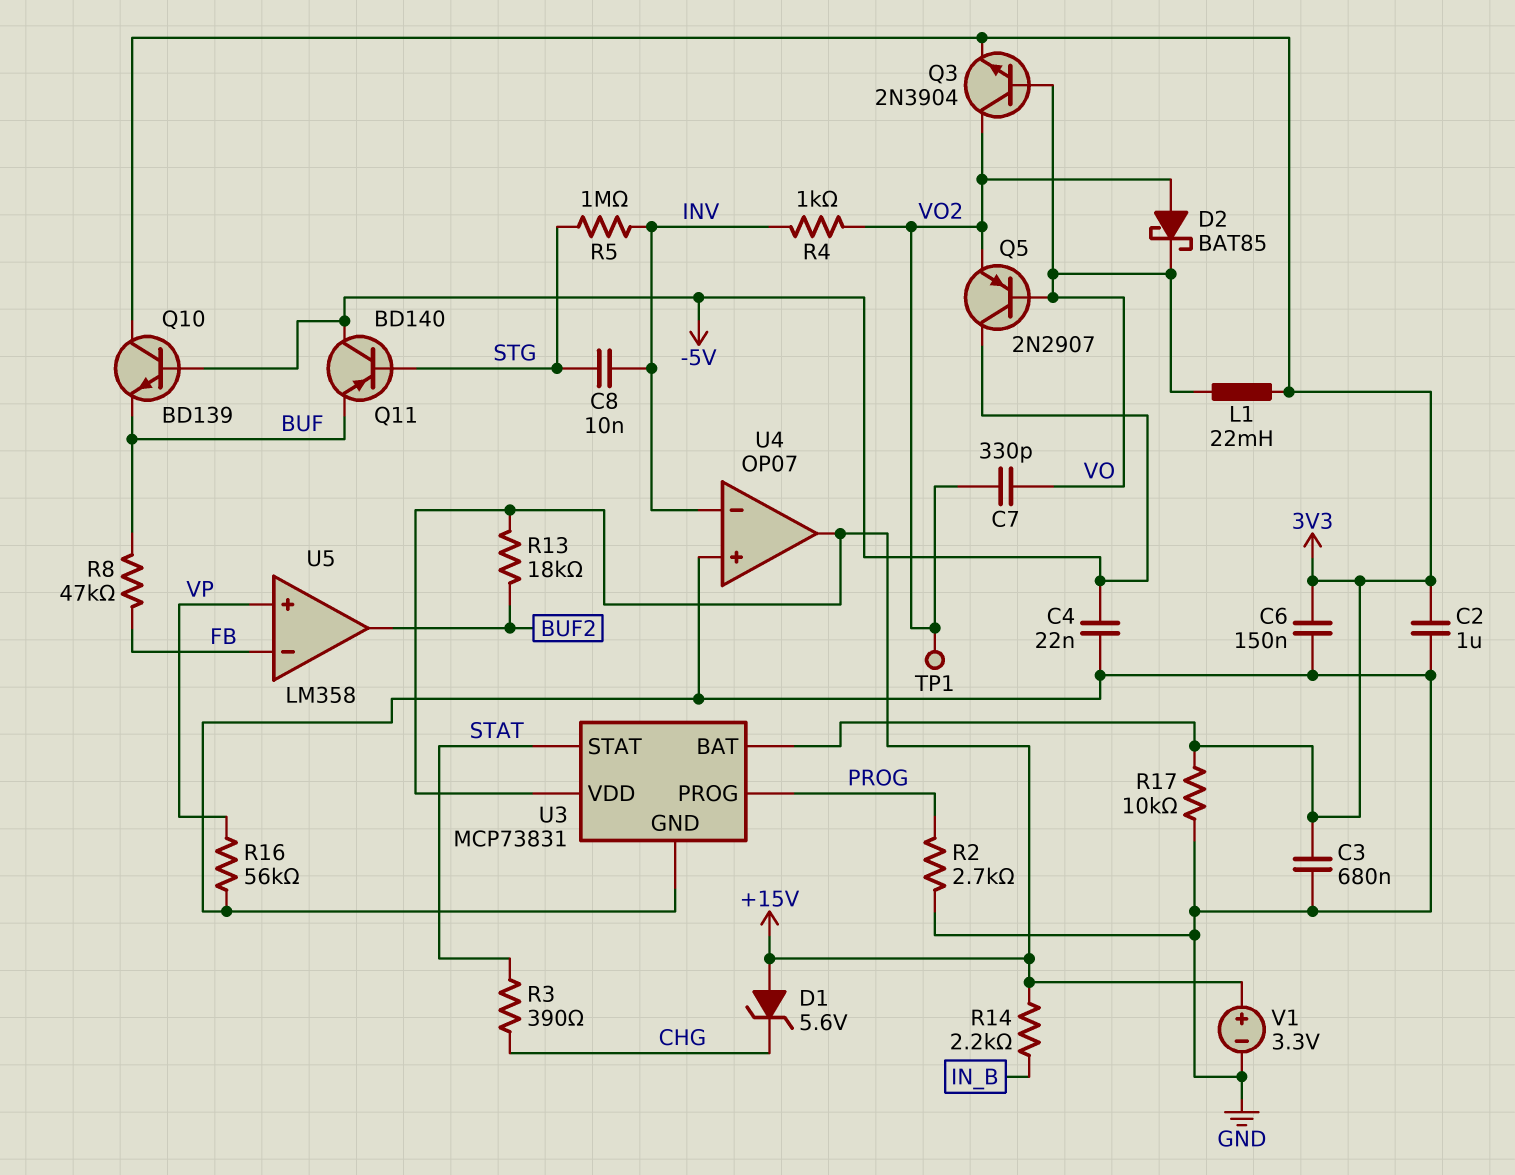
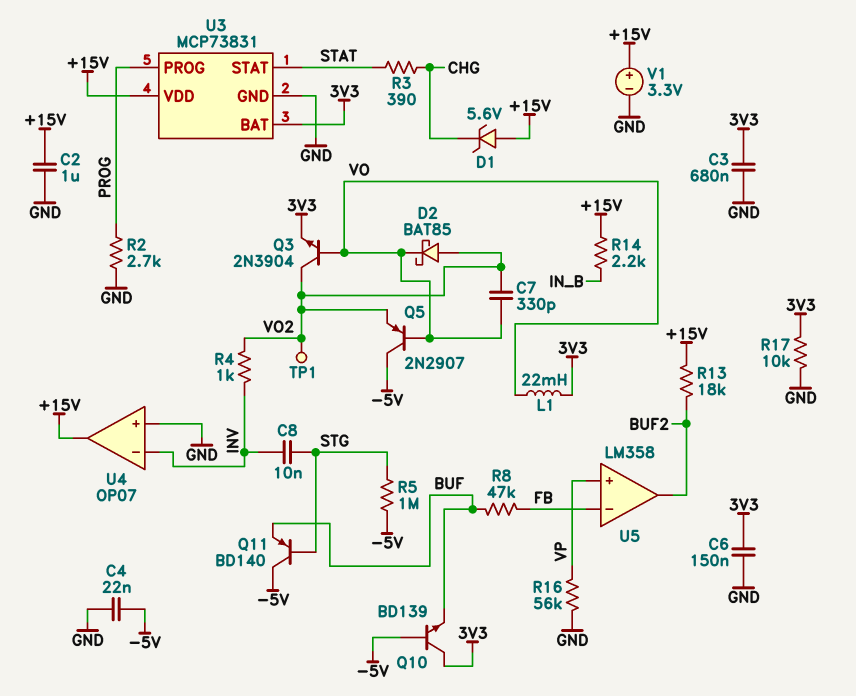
C2: 1uF (3V3, GND) -> 1uF (+15V, GND)
R5: 1M (INV, STG) -> 1M (-5V, STG)

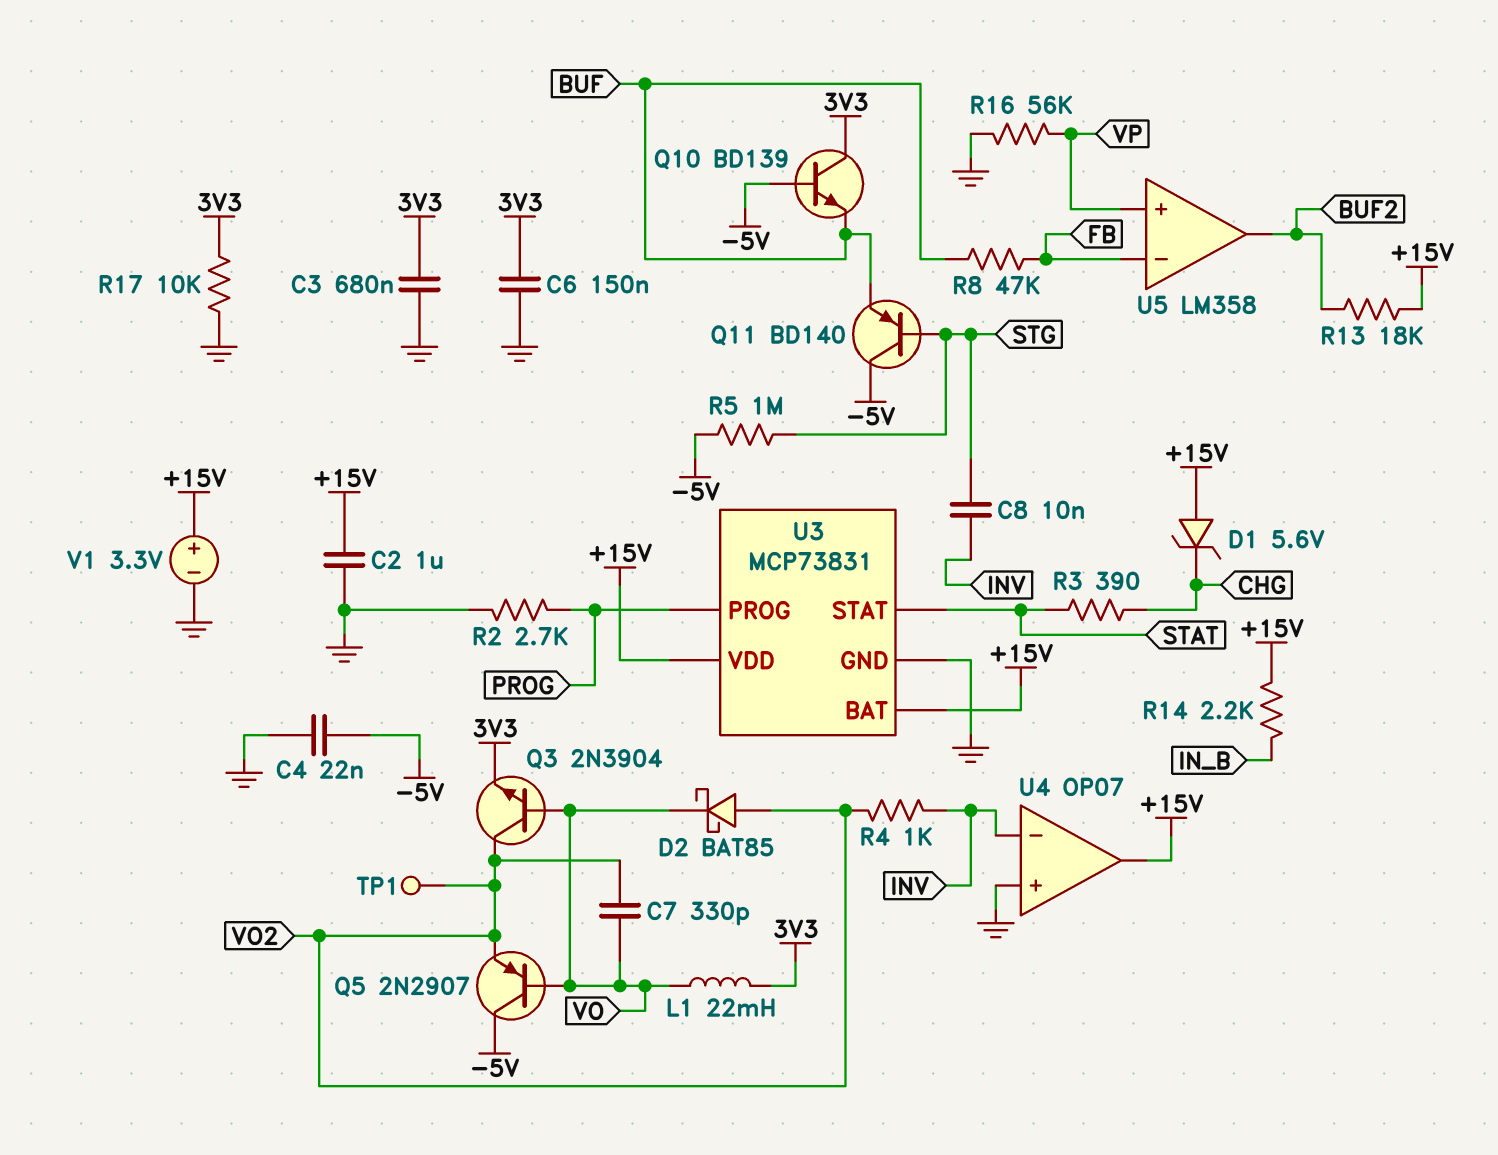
U3 pin BAT: 3V3 -> +15V

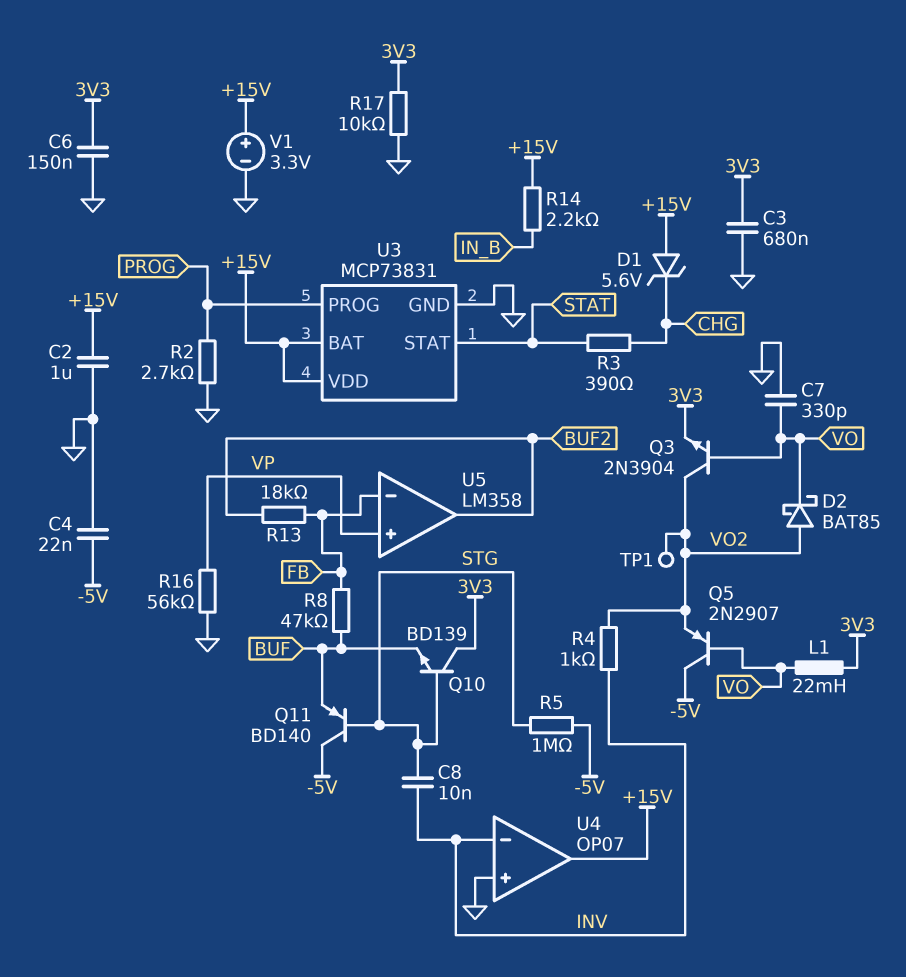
C7: 330pF (VO, VO2) -> 330pF (GND, VO)
Q10: NPN BD139 (B -5V, C 3V3, E BUF) -> NPN BD139 (B STG, C 3V3, E BUF)
R13: 18k (+15V, BUF2) -> 18k (BUF2, FB)

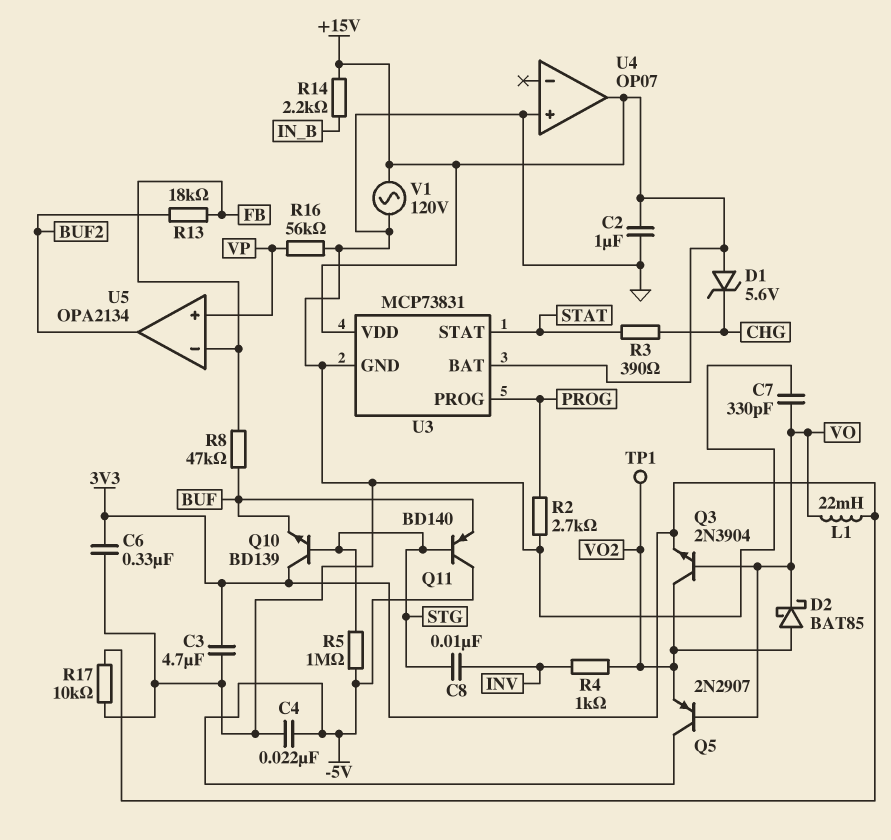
C3: 680nF (3V3, GND) -> 4.7uF (3V3, GND)
C6: 150nF (3V3, GND) -> 330nF (3V3, GND)
U4 pin in-: INV -> none
U5: LM358 -> OPA2134
V1: 3.3V (plus +15V, minus GND) -> AC 120V (+15V, GND)

